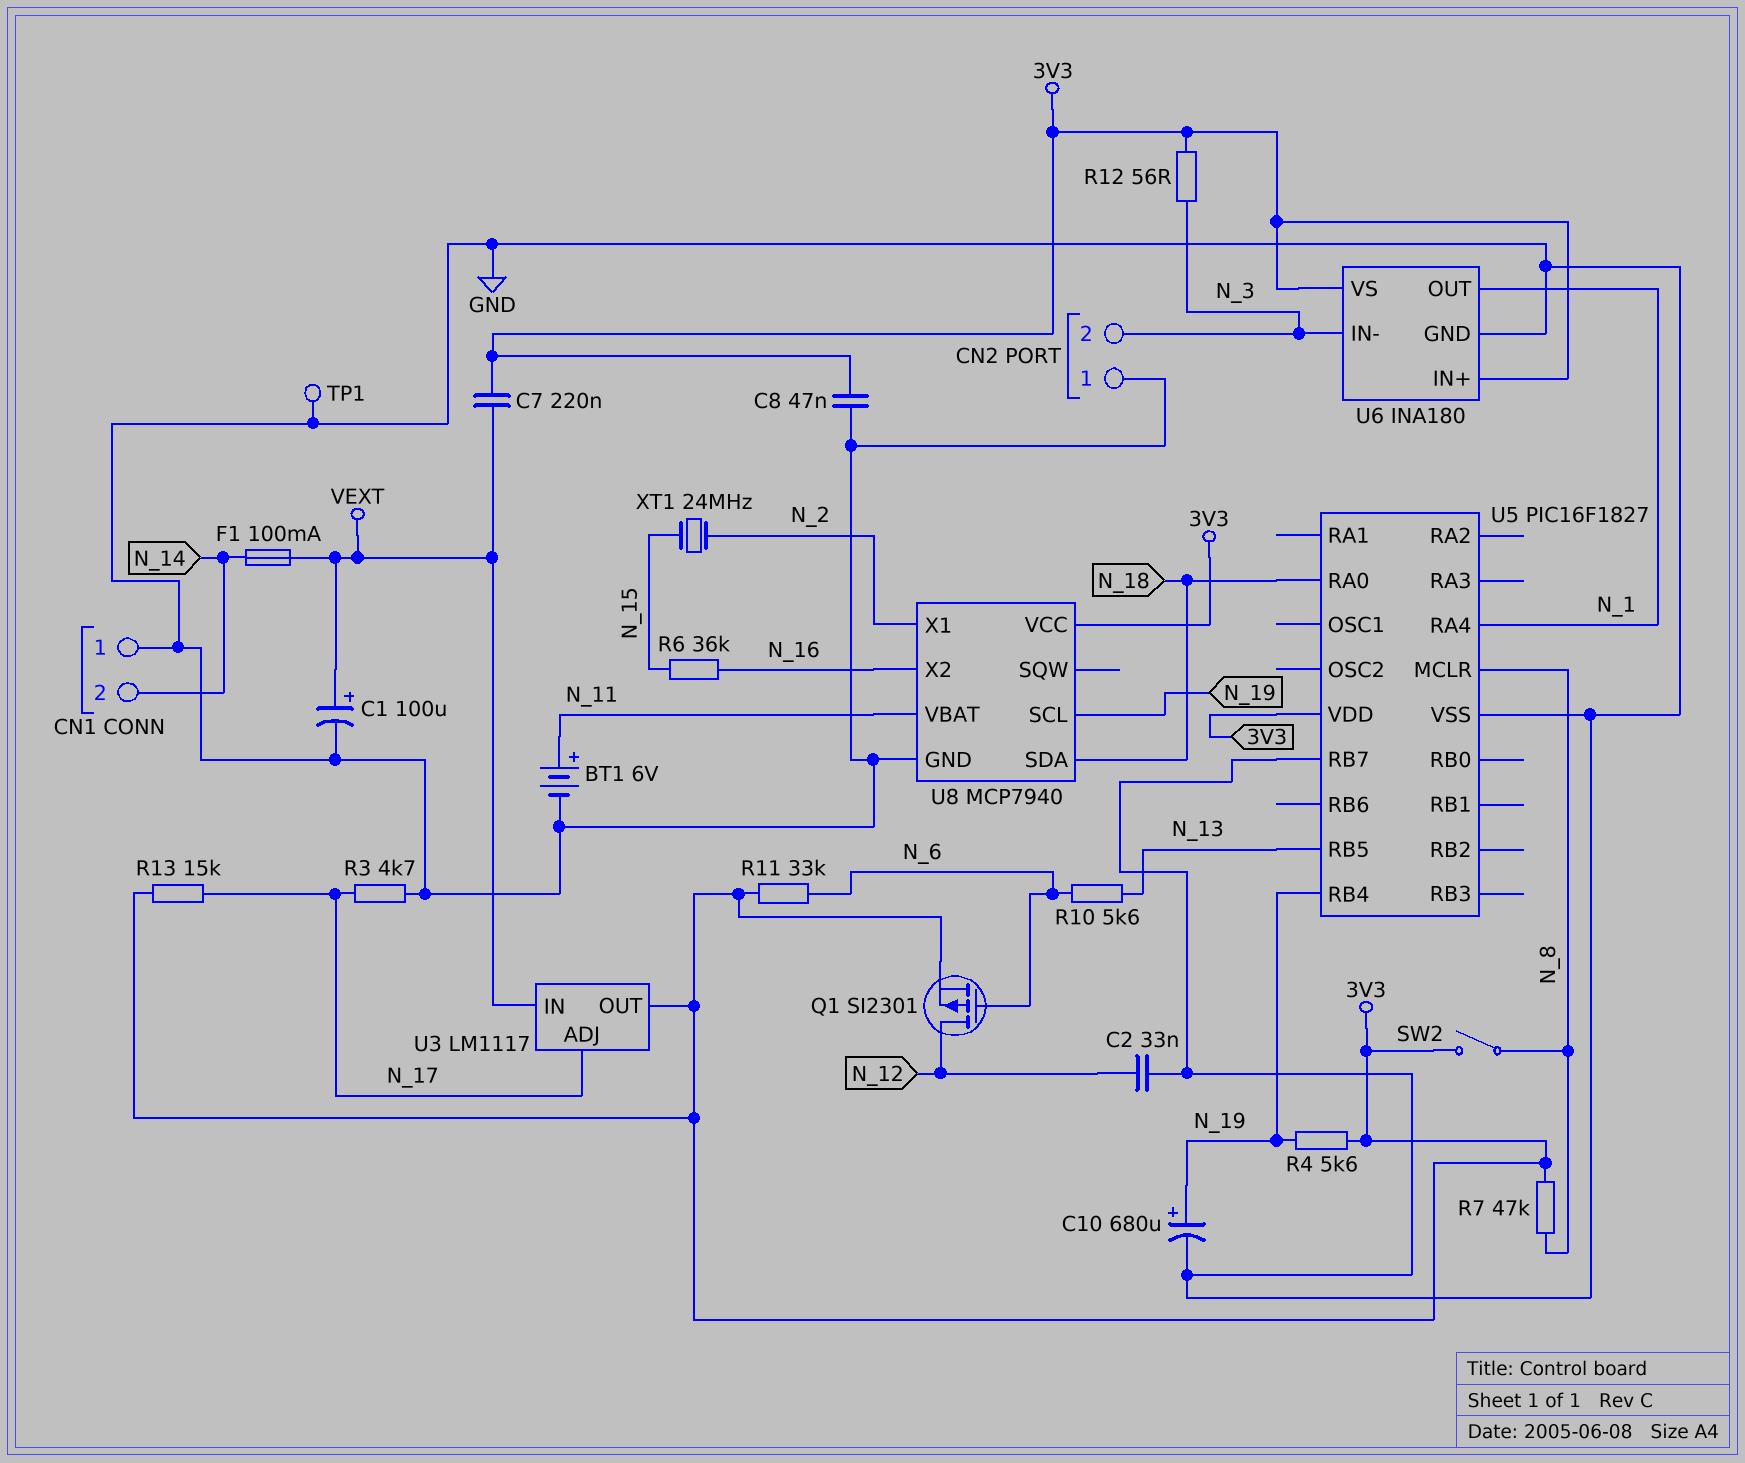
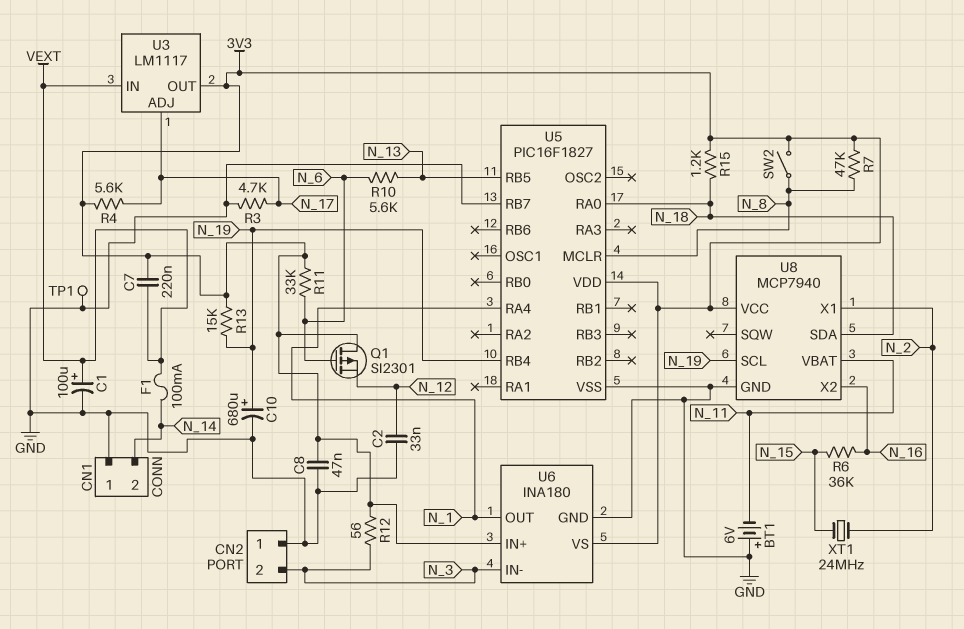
BT1: 6V (plus N_11, minus GND) -> 6V (plus GND, minus N_11)
Q1: PMOS SI2301 (G N_6, D N_12, S 3V3) -> PMOS SI2301 (G N_6, D 3V3, S N_12)
R4: 5.6k (3V3, N_19) -> 5.6k (3V3, N_17)
R13: 15k (3V3, N_17) -> 15k (3V3, N_19)
R15: none -> 1.2k (3V3, N_18)

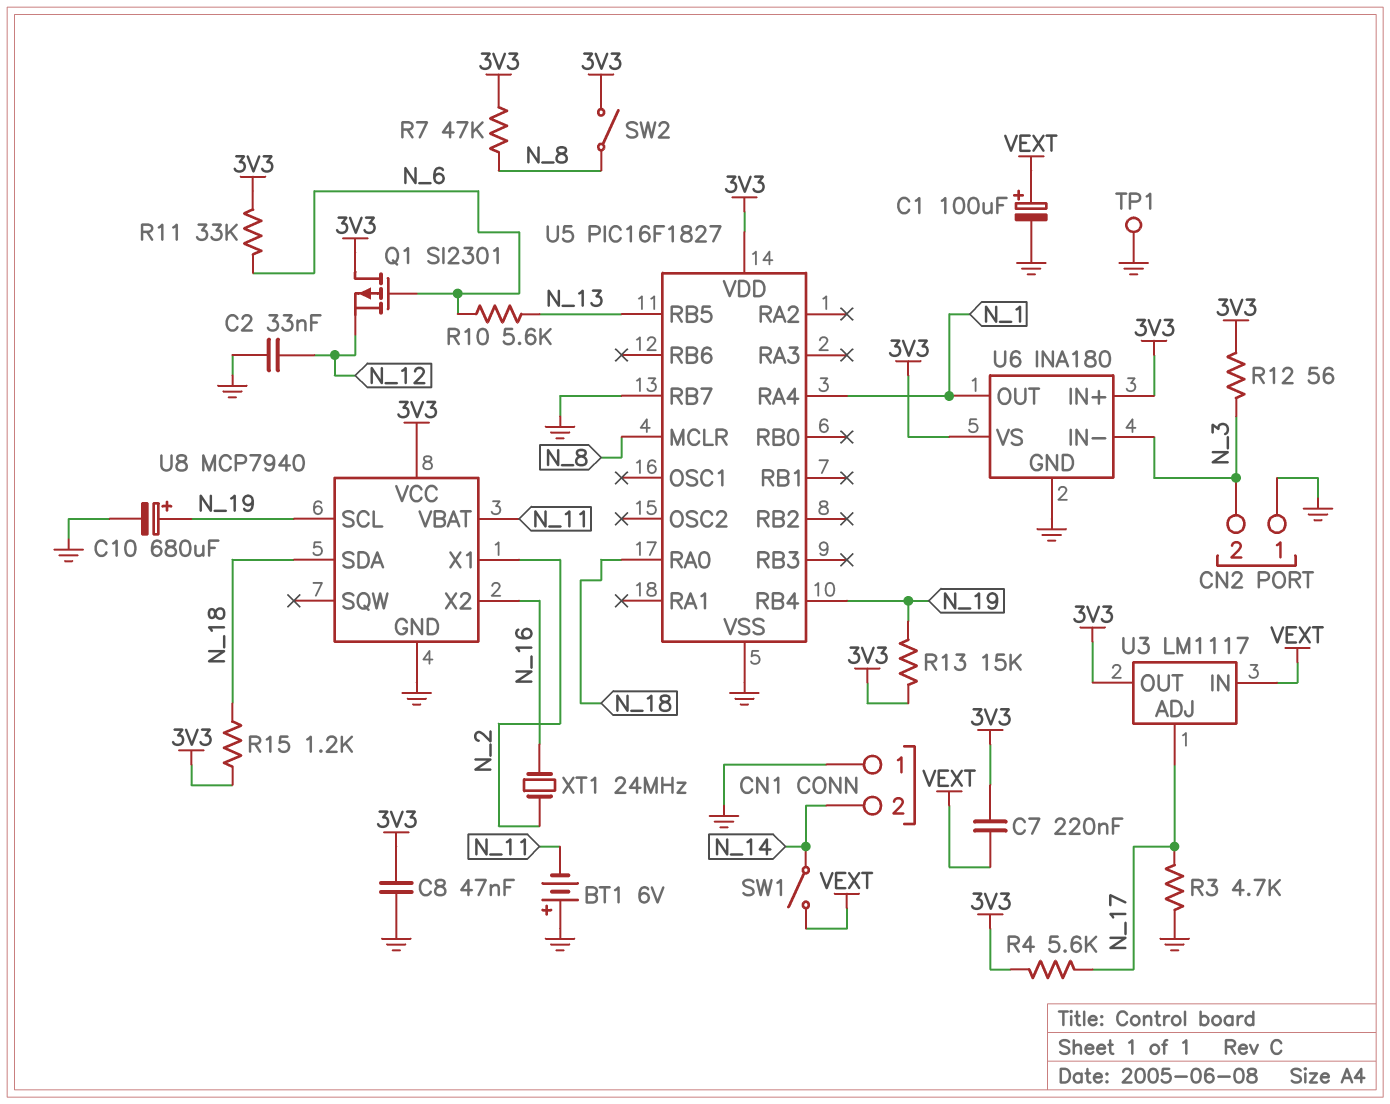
F1: 100mA (N_14, VEXT) -> none
R6: 36k (N_15, N_16) -> none
SW1: none -> switch (N_14, VEXT)
XT1: 24MHz (N_2, N_15) -> 24MHz (N_2, N_16)

